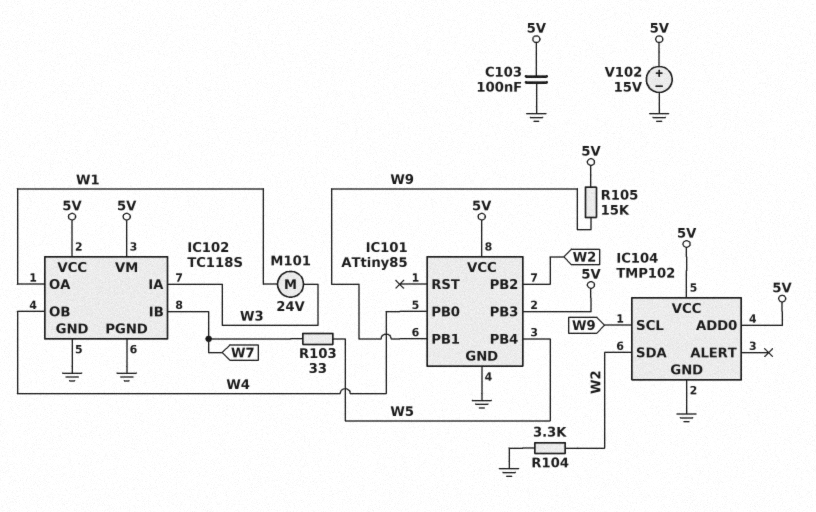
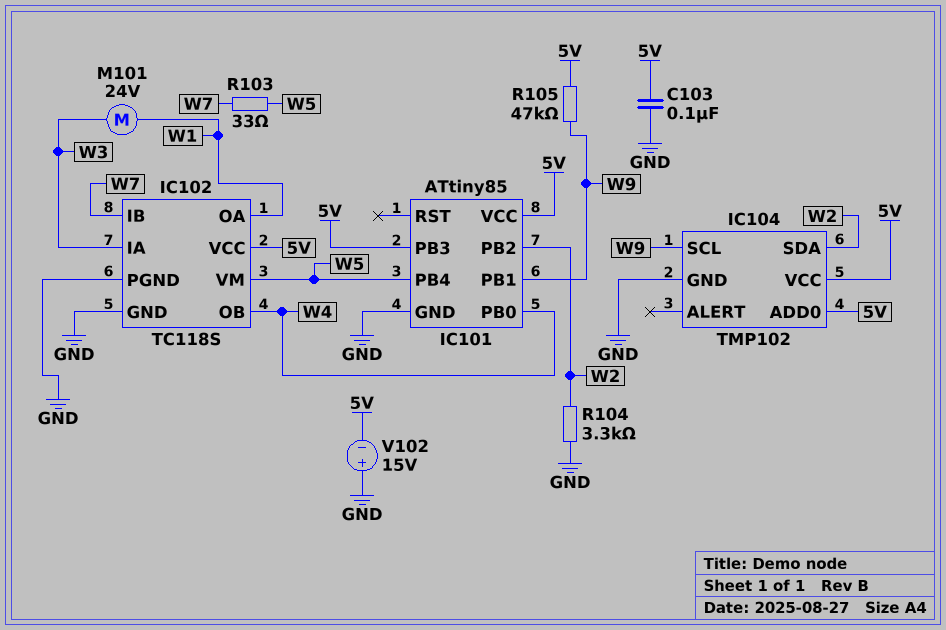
IC102 pin VM: 5V -> W5
R105: 15k (5V, W9) -> 47k (5V, W9)
V102: 15V (plus 5V, minus GND) -> 15V (plus GND, minus 5V)

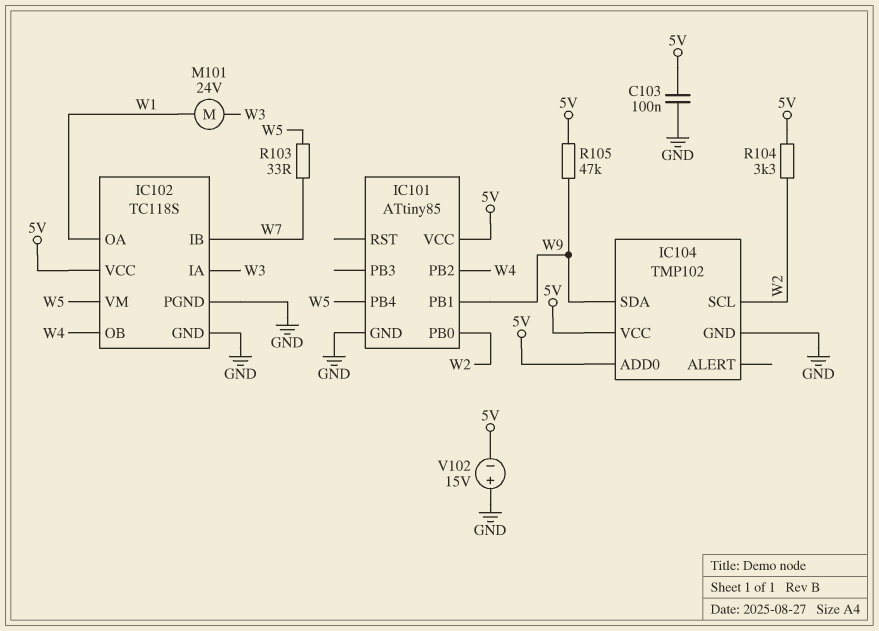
IC101 pin PB0: W4 -> W2
IC101 pin PB2: W2 -> W4
IC101 pin PB3: 5V -> none
IC104 pin SCL: W9 -> W2
IC104 pin SDA: W2 -> W9
R104: 3.3k (GND, W2) -> 3.3k (5V, W2)

